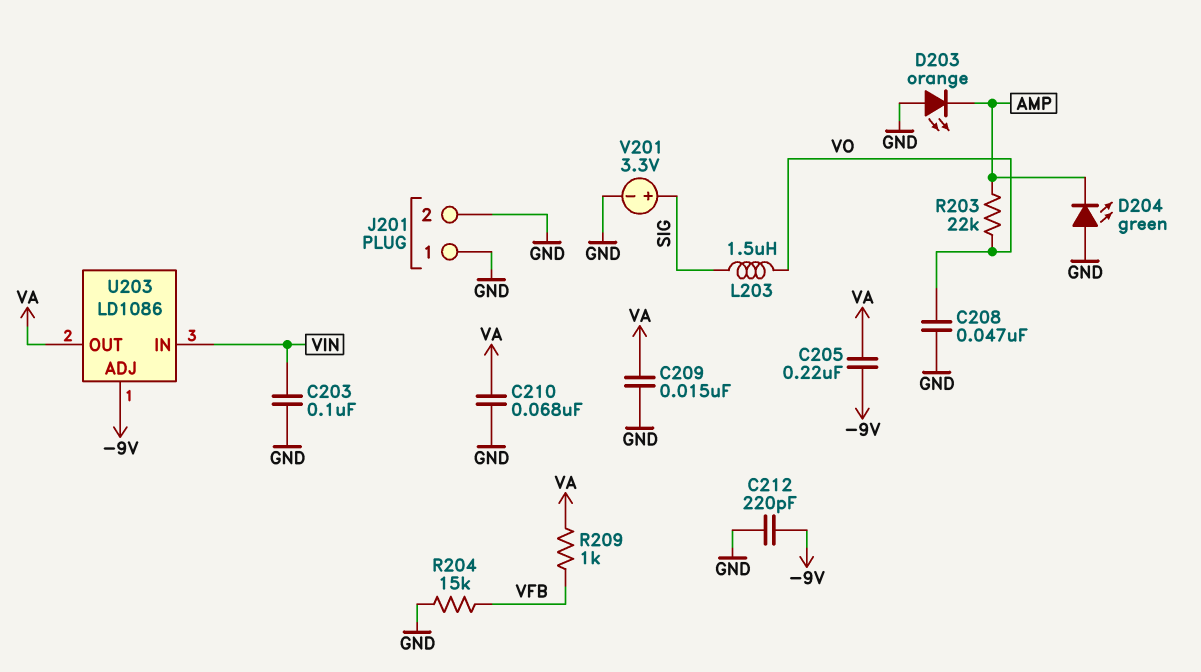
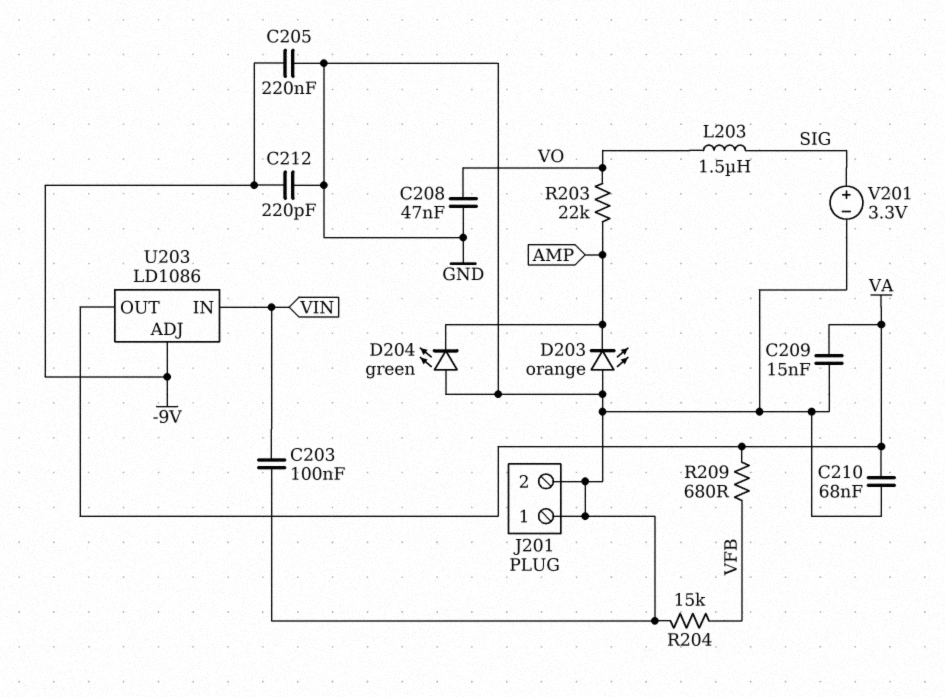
C205: 220nF (-9V, VA) -> 220nF (-9V, GND)
R209: 1k (VA, VFB) -> 680 (VA, VFB)

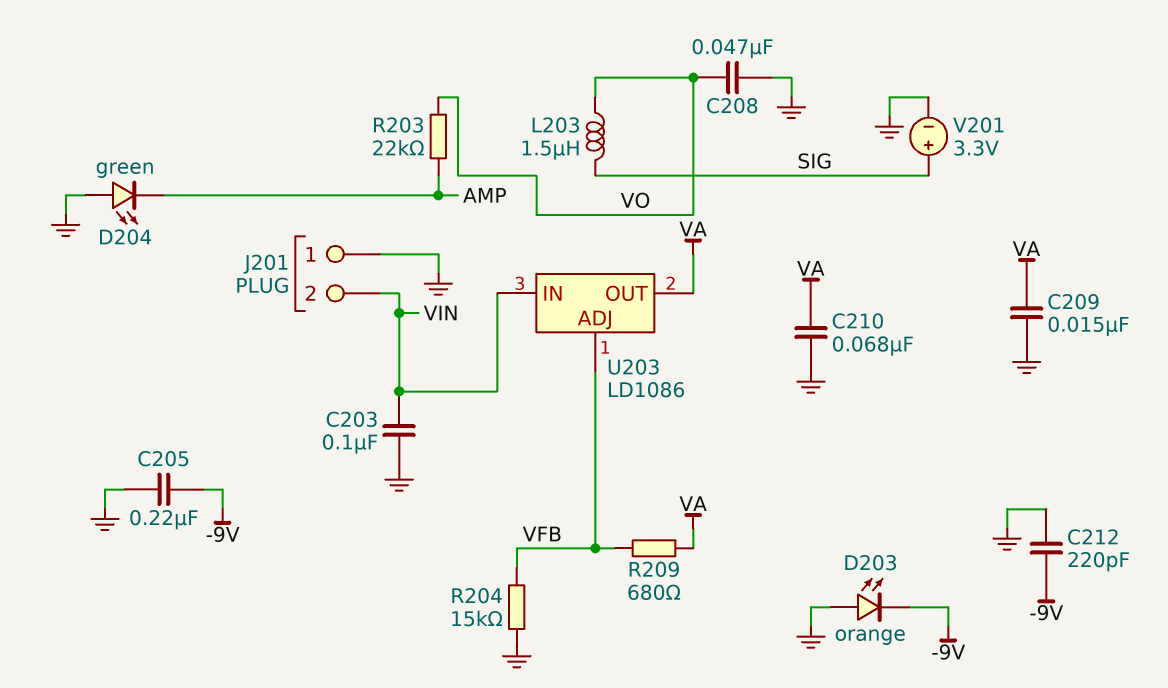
D203: LED orange (A GND, K AMP) -> LED orange (A GND, K -9V)
J201 pin 2: GND -> VIN
U203 pin ADJ: -9V -> VFB

